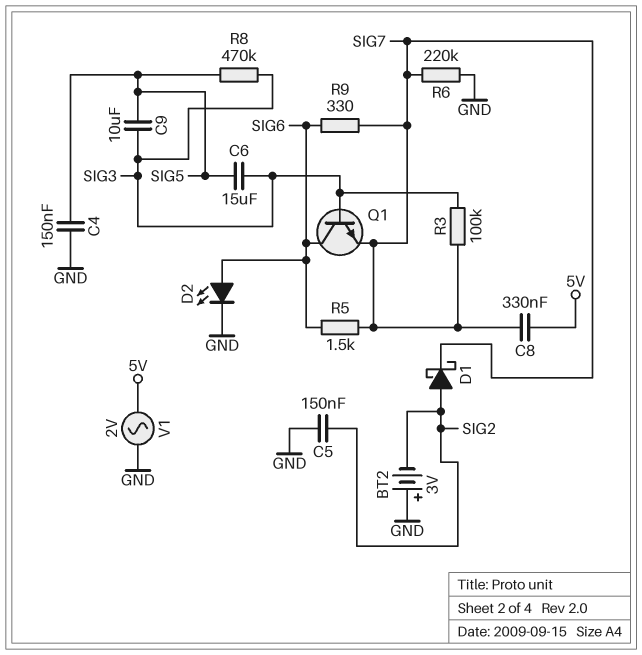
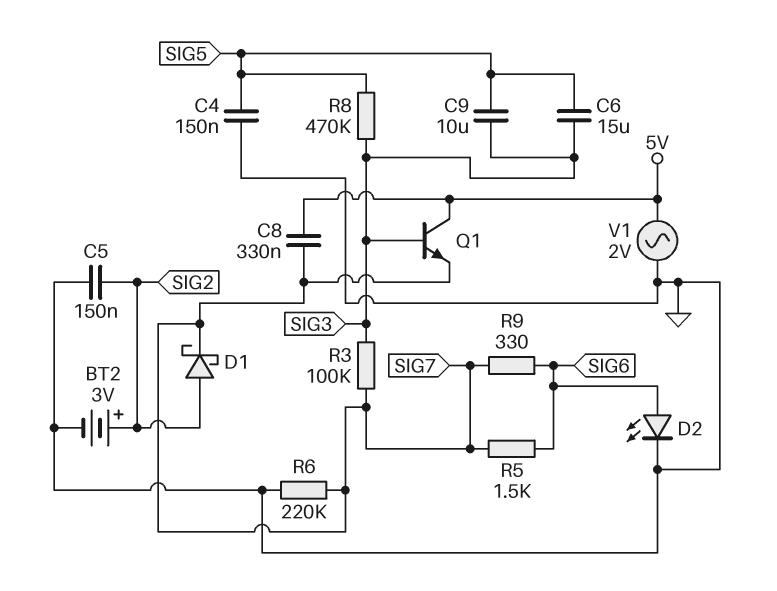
BT2: 3V (plus GND, minus SIG2) -> 3V (plus SIG2, minus GND)
Q1: NPN (B SIG3, C SIG6, E SIG7) -> NPN (B SIG3, C 5V, E SIG7)

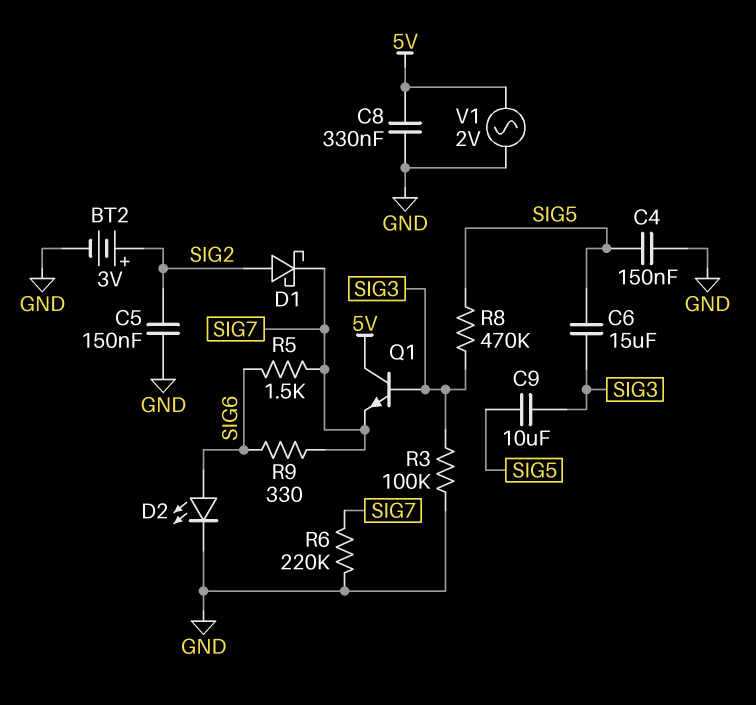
C8: 330nF (5V, SIG7) -> 330nF (5V, GND)
R3: 100k (SIG3, SIG7) -> 100k (GND, SIG3)

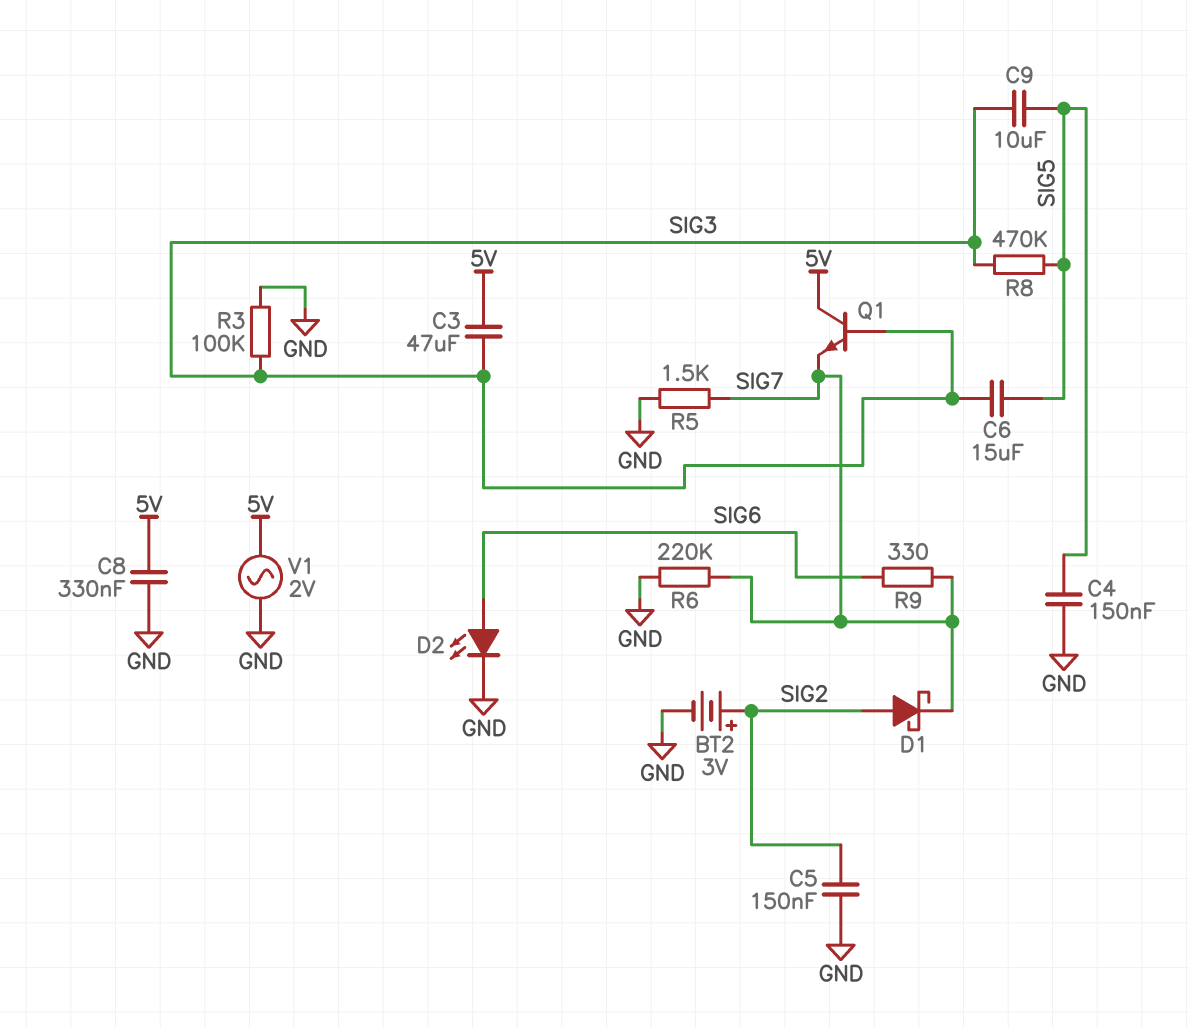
C3: none -> 47uF (5V, SIG3)
R5: 1.5k (SIG6, SIG7) -> 1.5k (GND, SIG7)

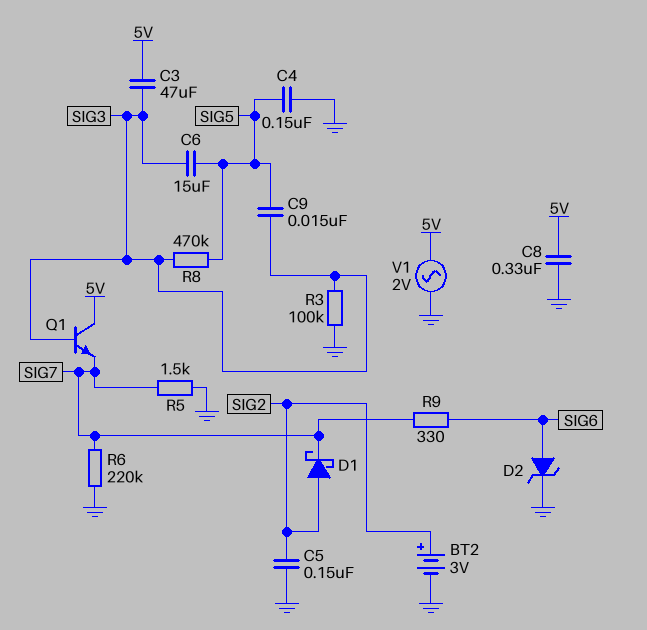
C9: 10uF (SIG3, SIG5) -> 15nF (SIG3, SIG5)
D2: LED (A SIG6, K GND) -> zener (A SIG6, K GND)

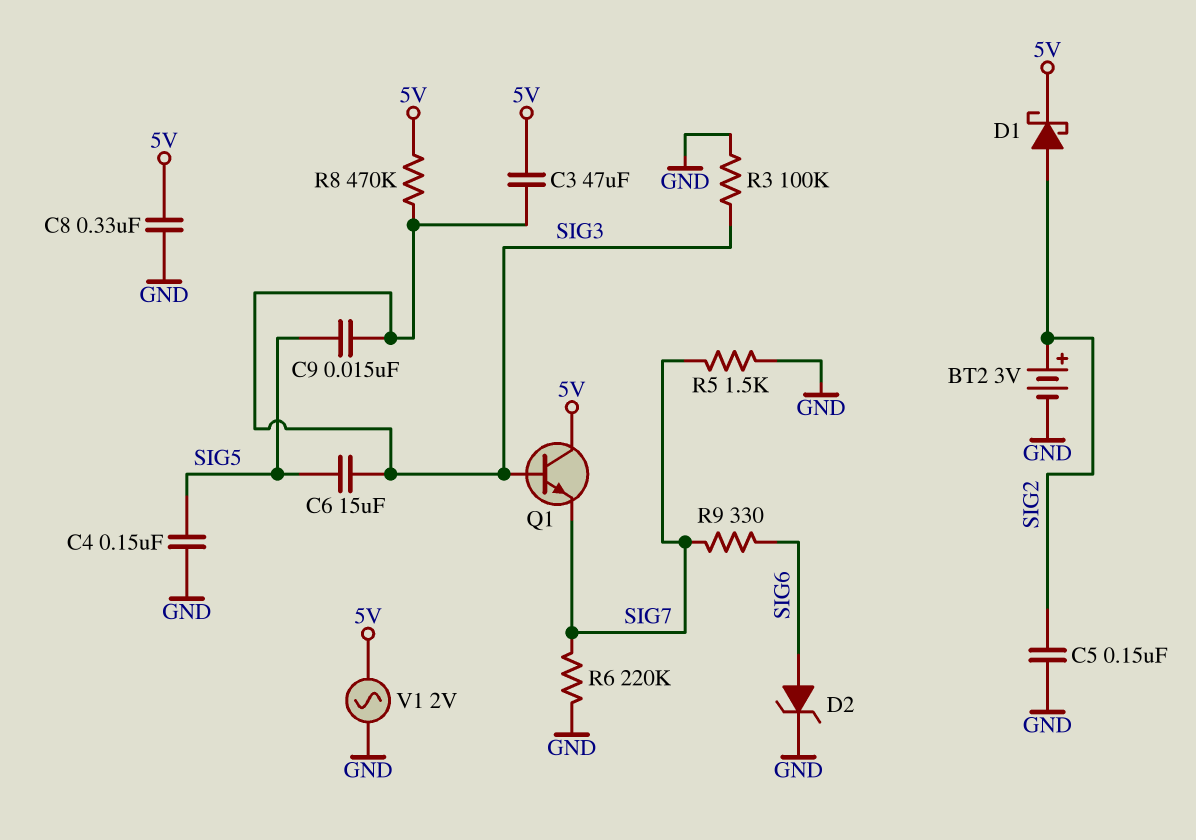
D1: schottky (A SIG2, K SIG7) -> schottky (A SIG2, K 5V)
R8: 470k (SIG3, SIG5) -> 470k (5V, SIG3)

